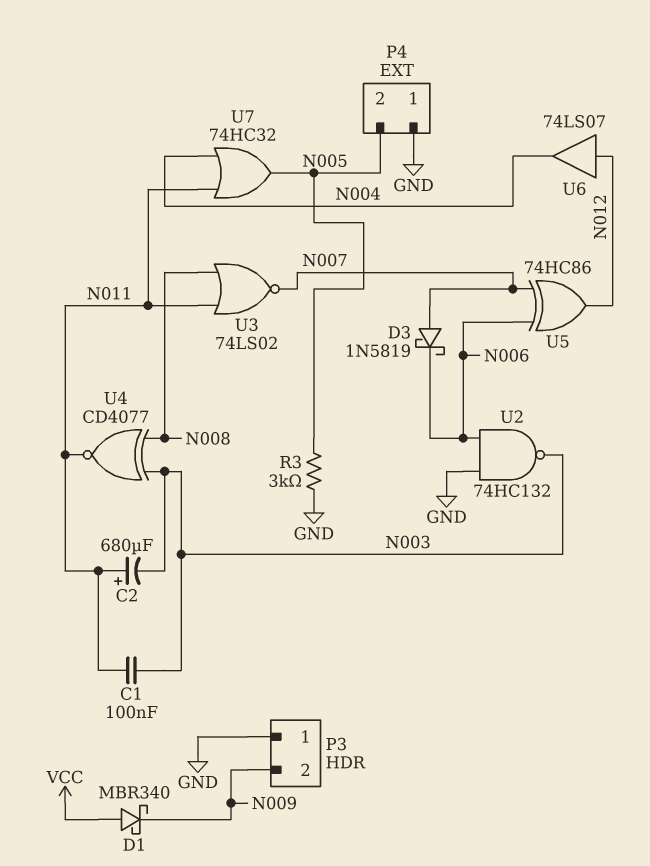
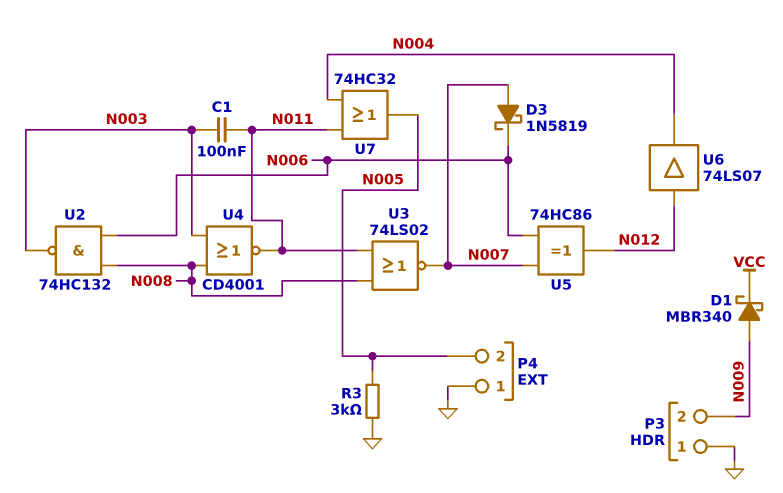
C2: 680uF (plus N011, minus N003) -> none
D1: schottky MBR340 (A VCC, K N009) -> schottky MBR340 (A N009, K VCC)
U2: NAND 74HC132 (in GND, in N006, out N003) -> NAND 74HC132 (in N006, in N008, out N003)
U4: XNOR CD4077 (in N003, in N008, out N011) -> NOR CD4001 (in N003, in N008, out N011)

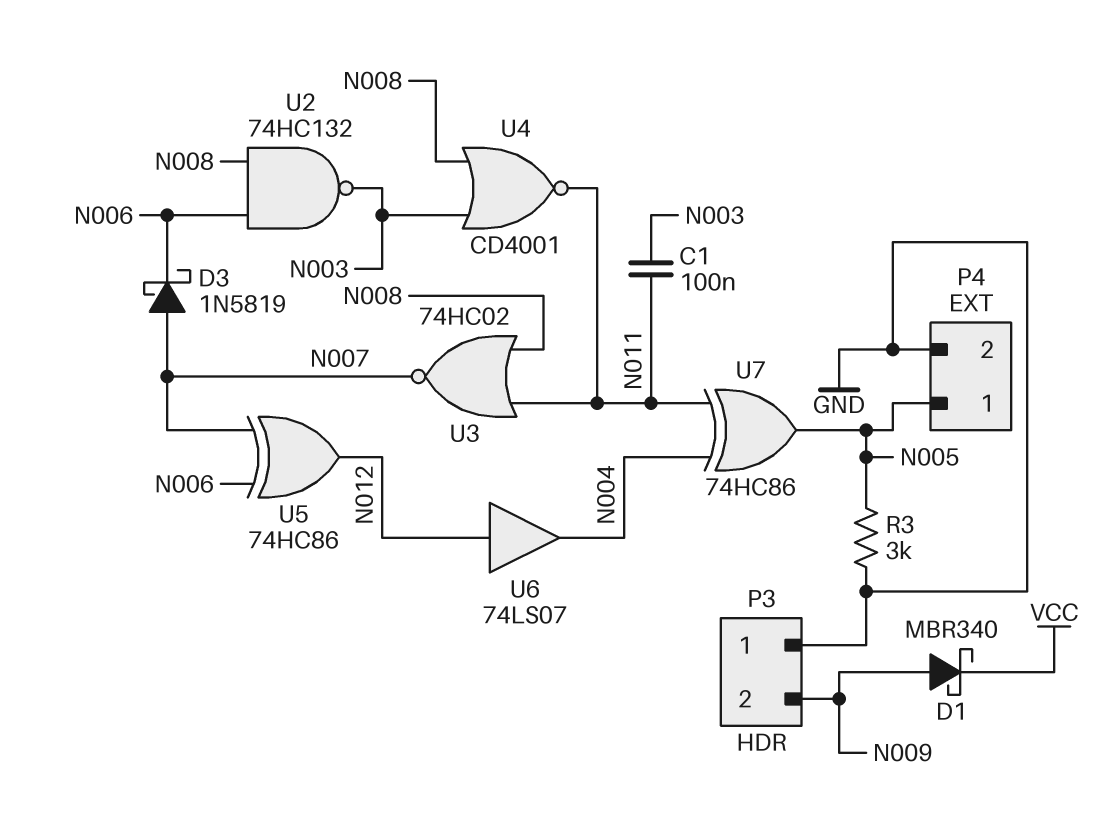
P4 pin 1: GND -> N005
P4 pin 2: N005 -> GND
U3: NOR 74LS02 (in N008, in N011, out N007) -> NOR 74HC02 (in N008, in N011, out N007)
U7: OR 74HC32 (in N004, in N011, out N005) -> XOR 74HC86 (in N004, in N011, out N005)

